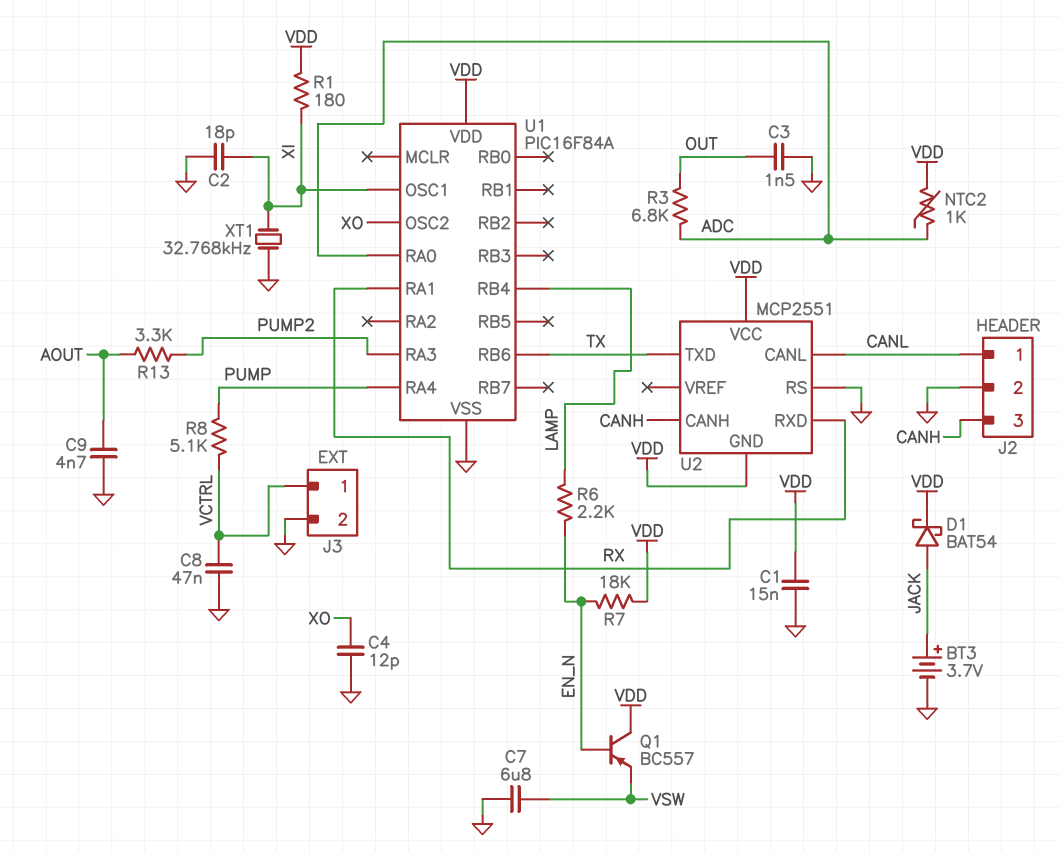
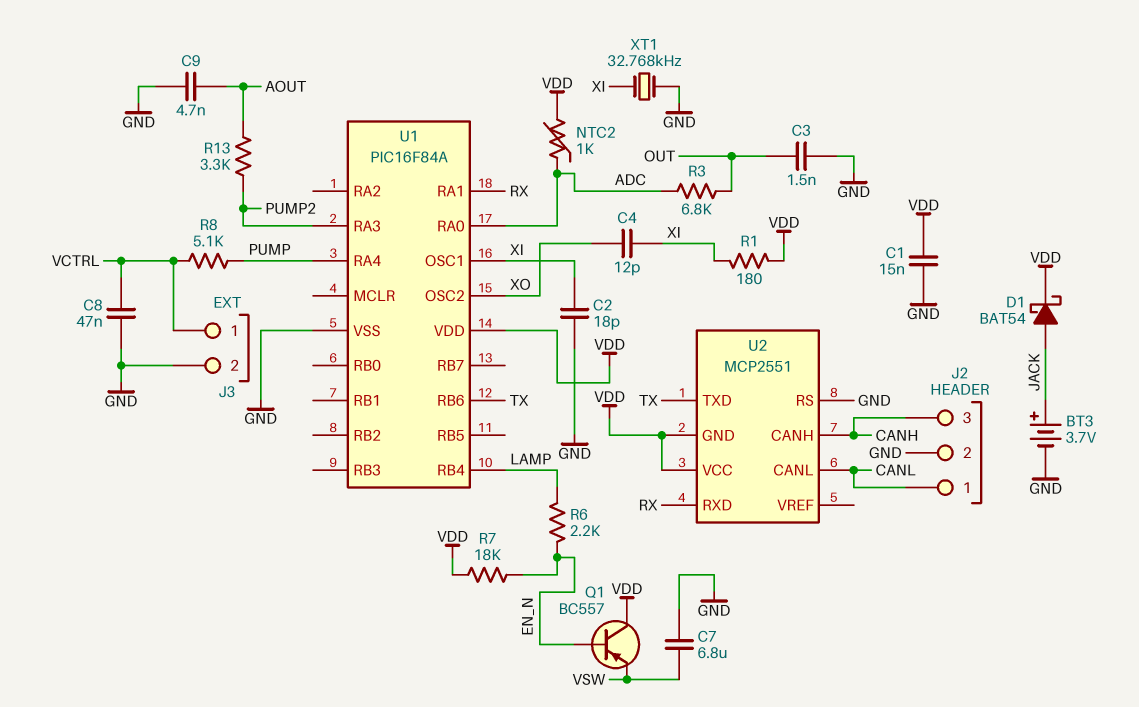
C4: 12pF (GND, XO) -> 12pF (XI, XO)

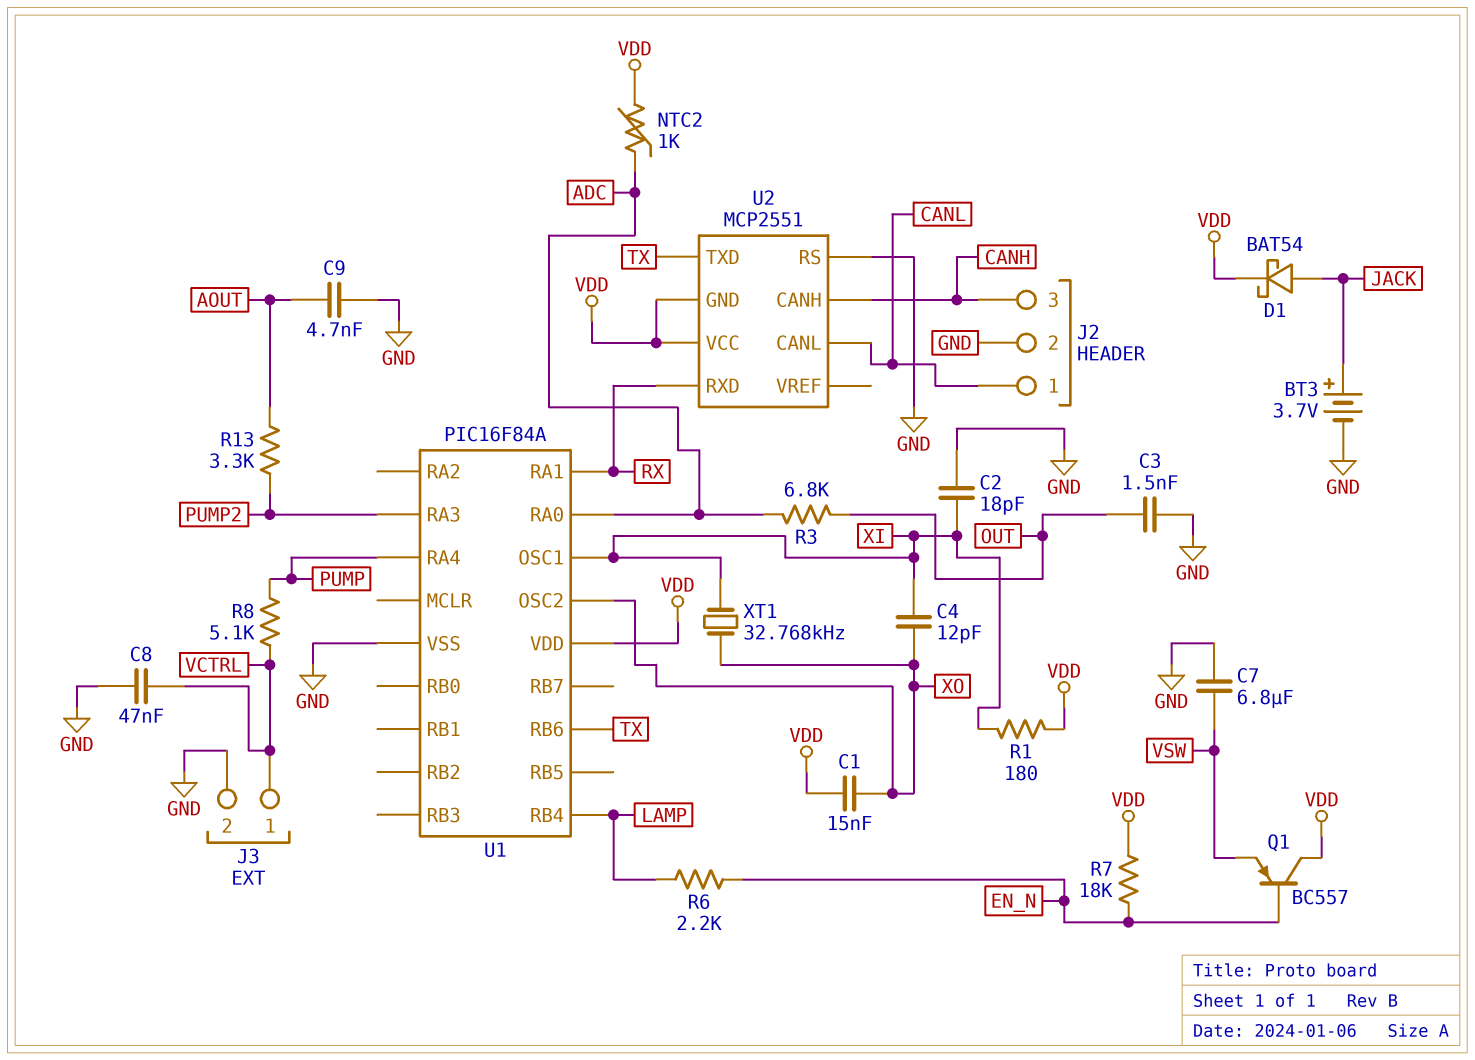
C1: 15nF (GND, VDD) -> 15nF (VDD, XO)
XT1: 32.768kHz (GND, XI) -> 32.768kHz (XI, XO)

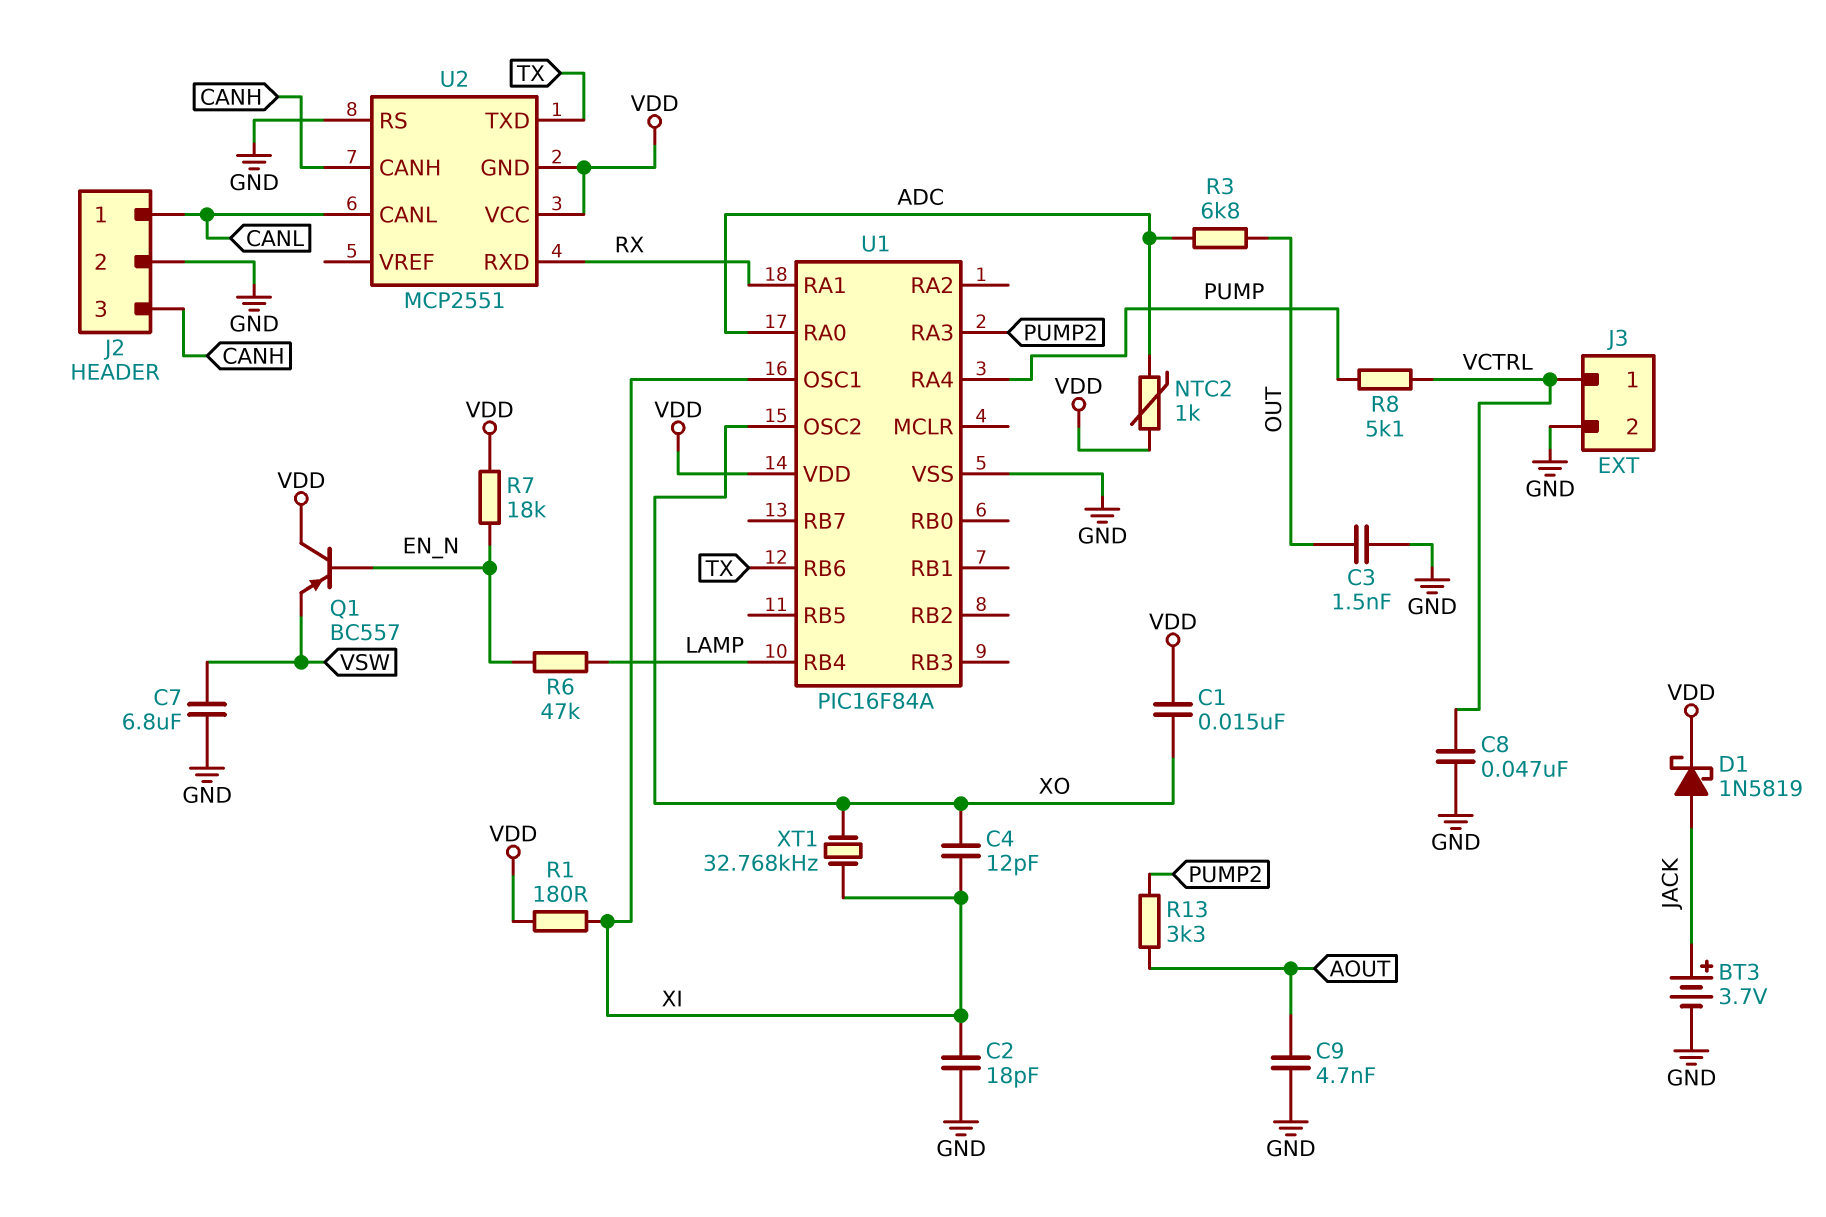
D1: schottky BAT54 (A JACK, K VDD) -> schottky 1N5819 (A JACK, K VDD)
R6: 2.2k (EN_N, LAMP) -> 47k (EN_N, LAMP)

